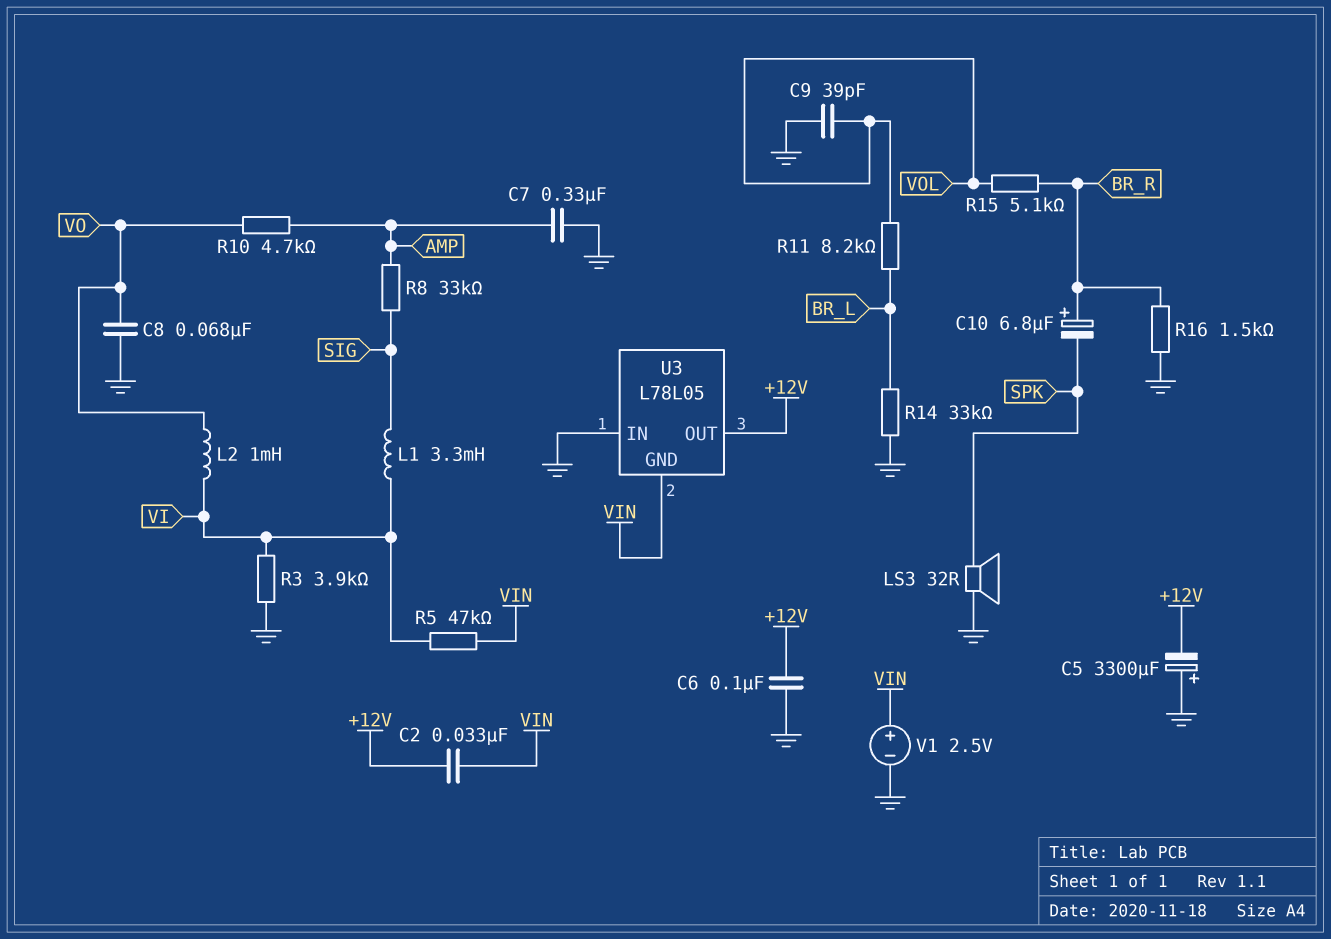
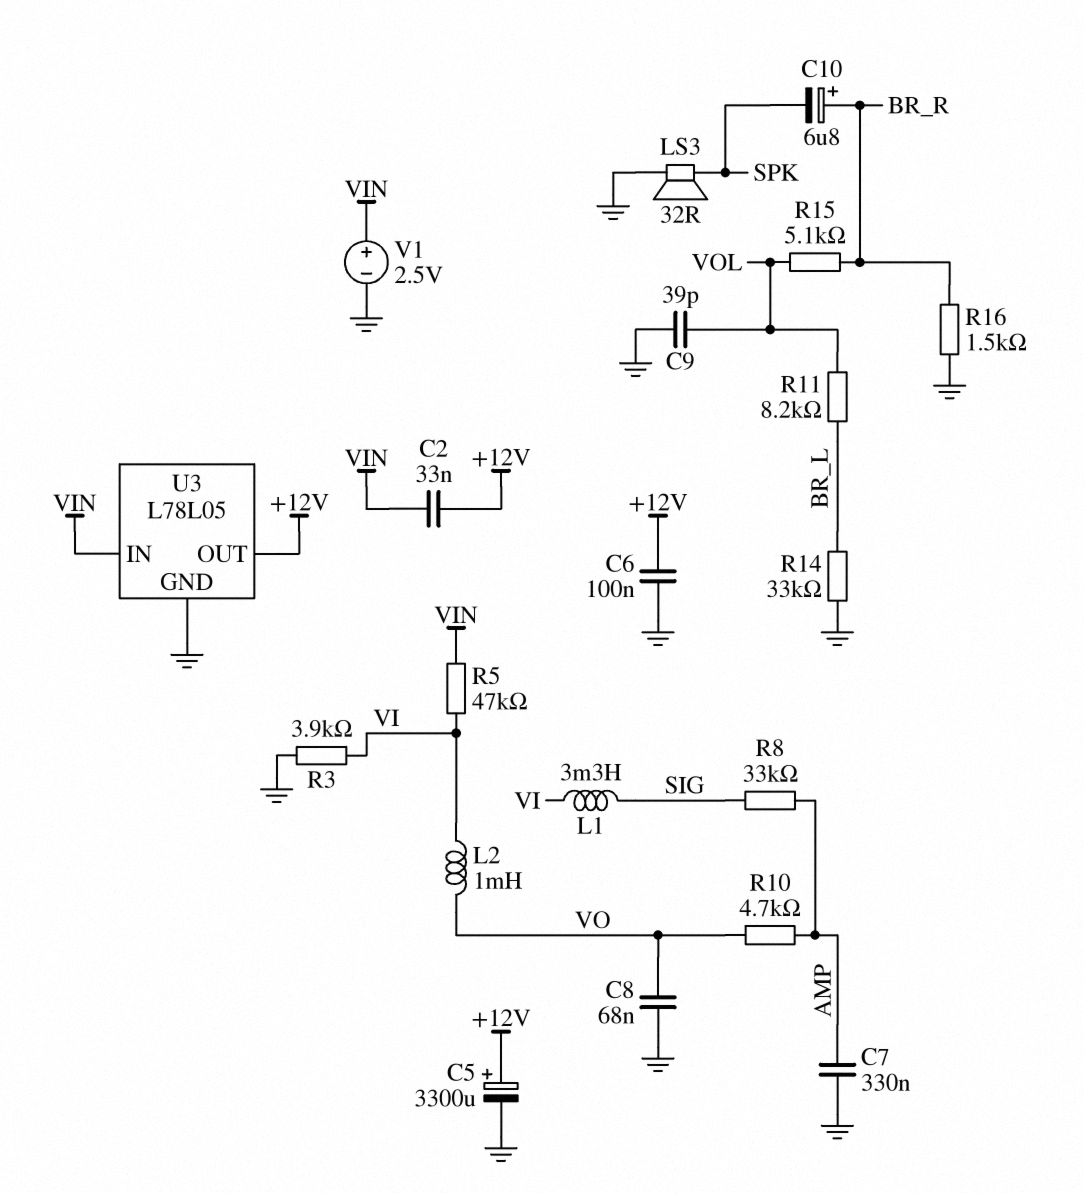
C5: 3300uF (plus GND, minus +12V) -> 3300uF (plus +12V, minus GND)
U3 pin GND: VIN -> GND
U3 pin IN: GND -> VIN

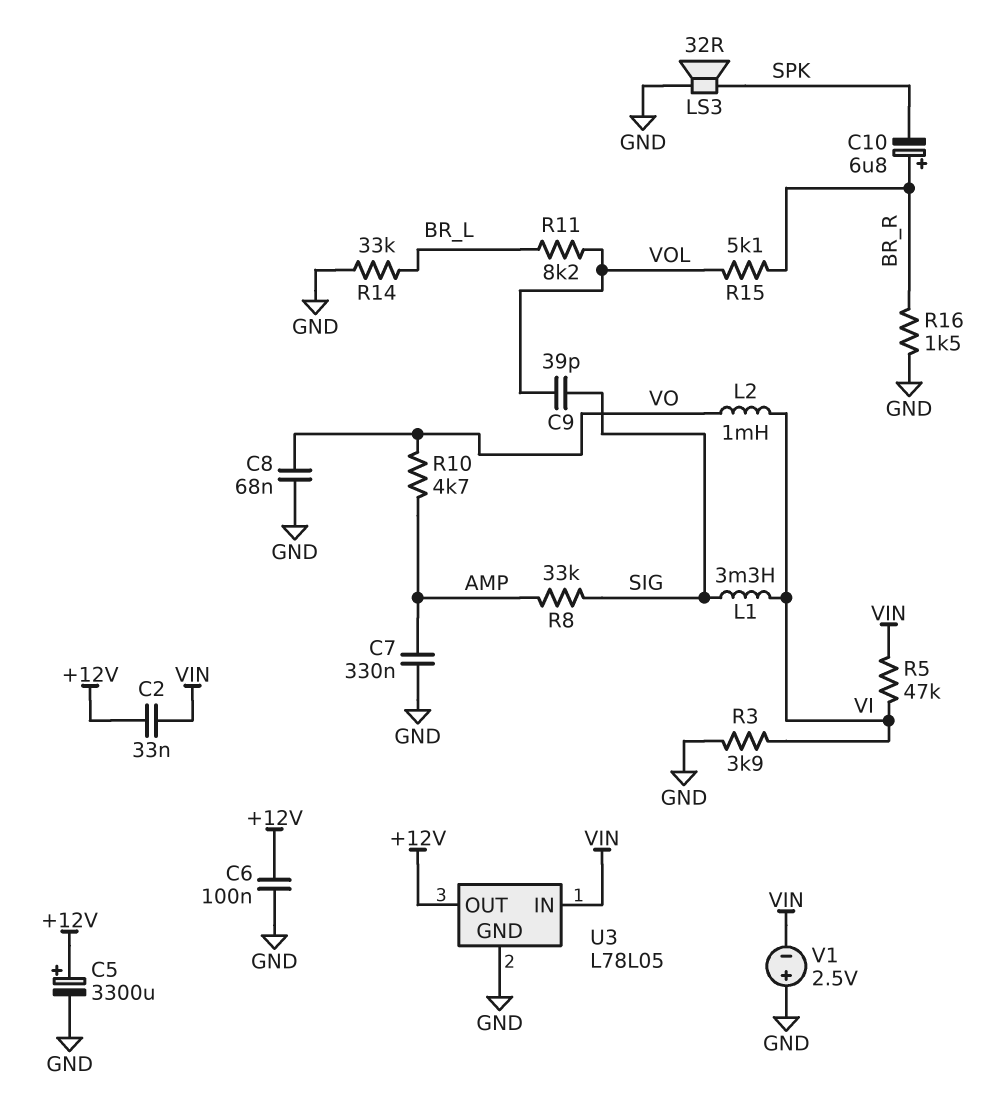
C9: 39pF (GND, VOL) -> 39pF (SIG, VOL)
V1: 2.5V (plus VIN, minus GND) -> 2.5V (plus GND, minus VIN)

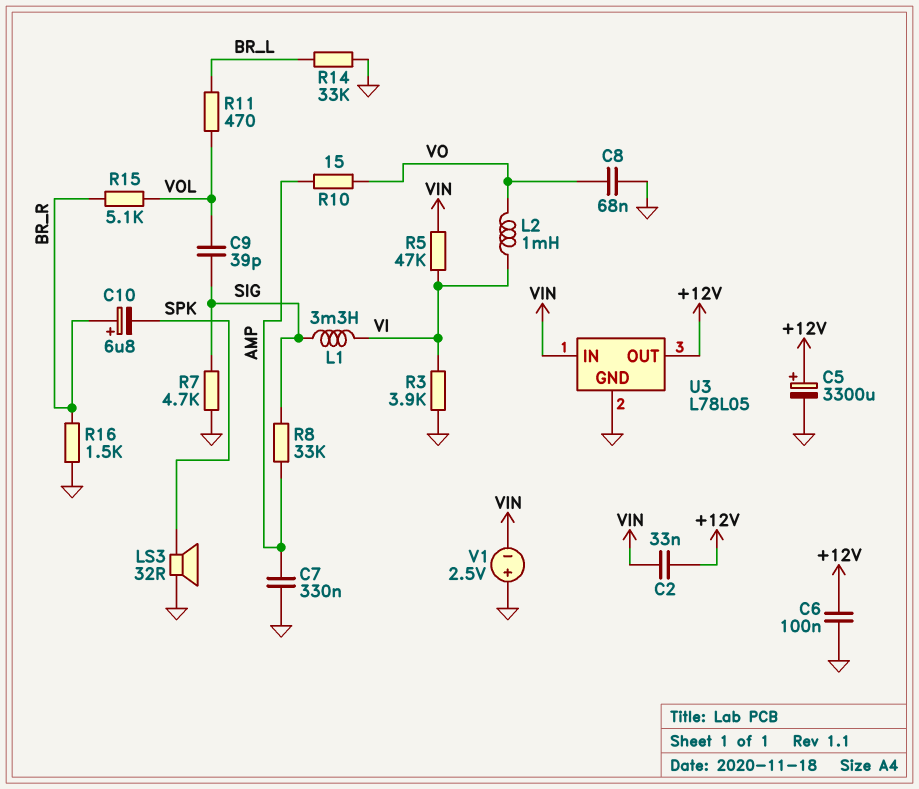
R7: none -> 4.7k (GND, SIG)
R10: 4.7k (AMP, VO) -> 15 (AMP, VO)
R11: 8.2k (BR_L, VOL) -> 470 (BR_L, VOL)

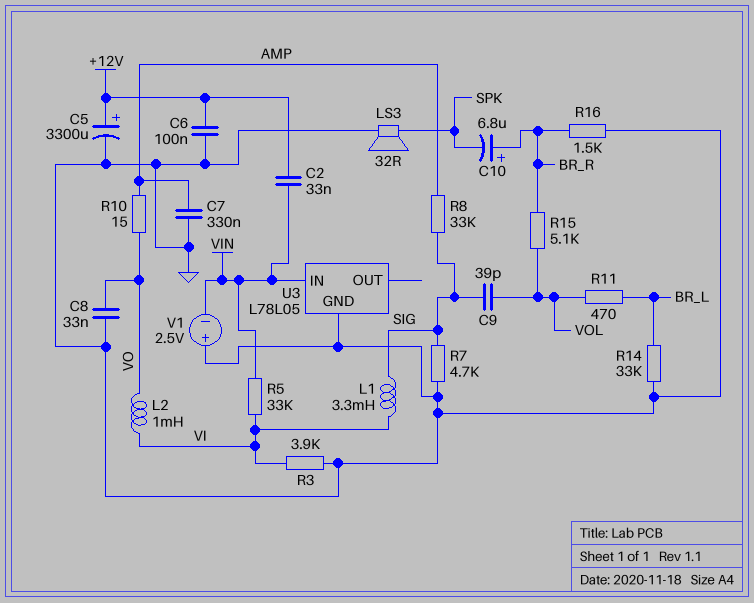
C8: 68nF (GND, VO) -> 33nF (GND, VO)
R5: 47k (VI, VIN) -> 33k (VI, VIN)
U3 pin OUT: +12V -> none

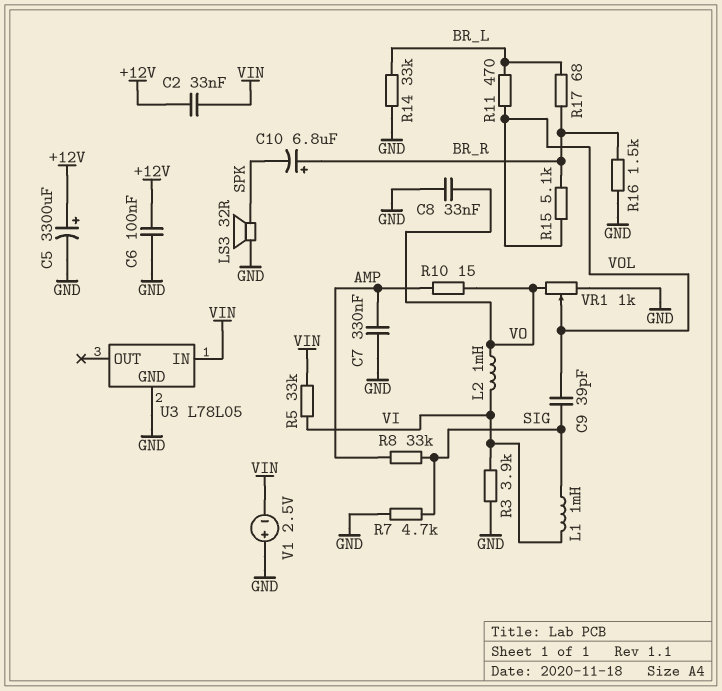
L1: 3.3mH (SIG, VI) -> 1mH (SIG, VI)
R17: none -> 68 (BR_L, BR_R)
VR1: none -> 1k (GND, VO, wiper VOL)

